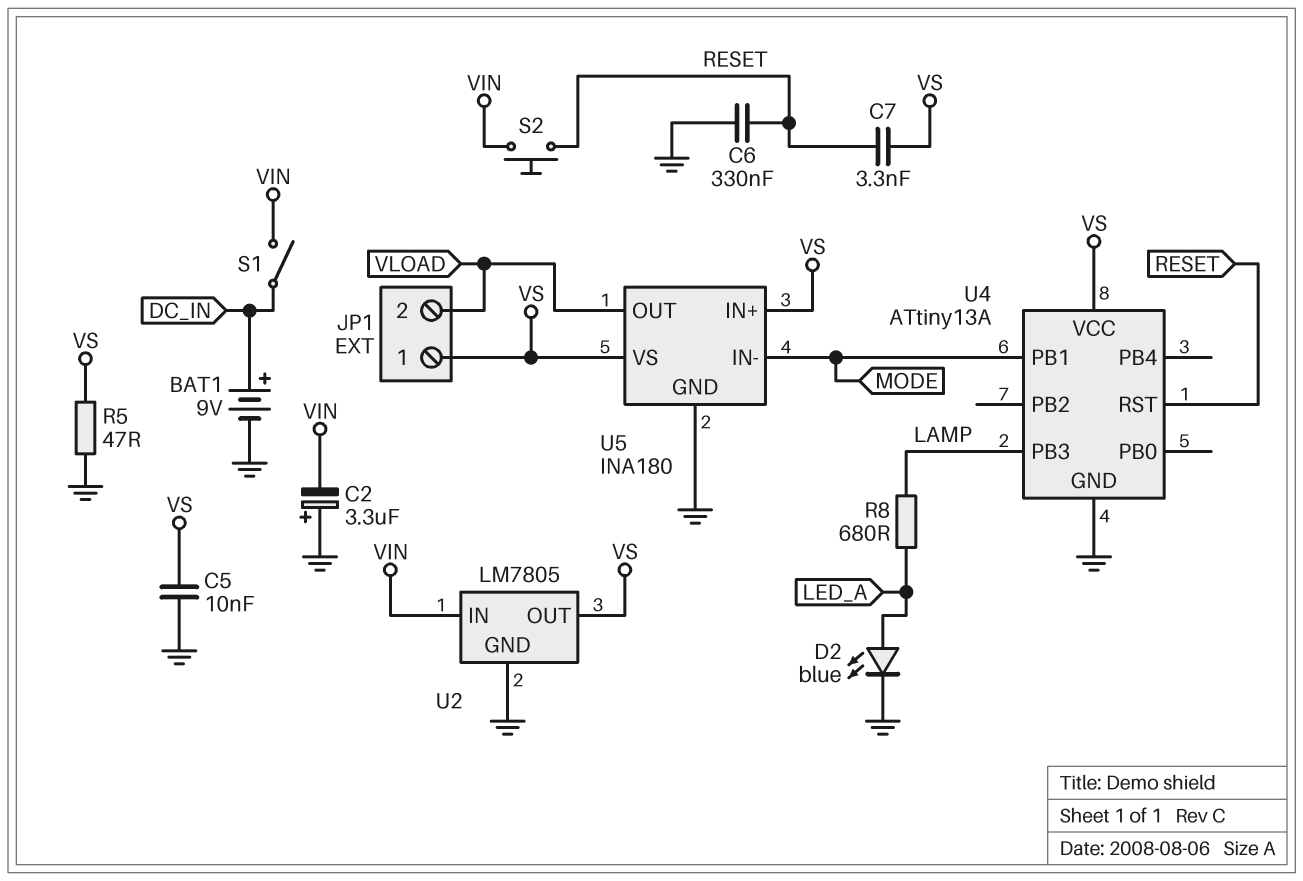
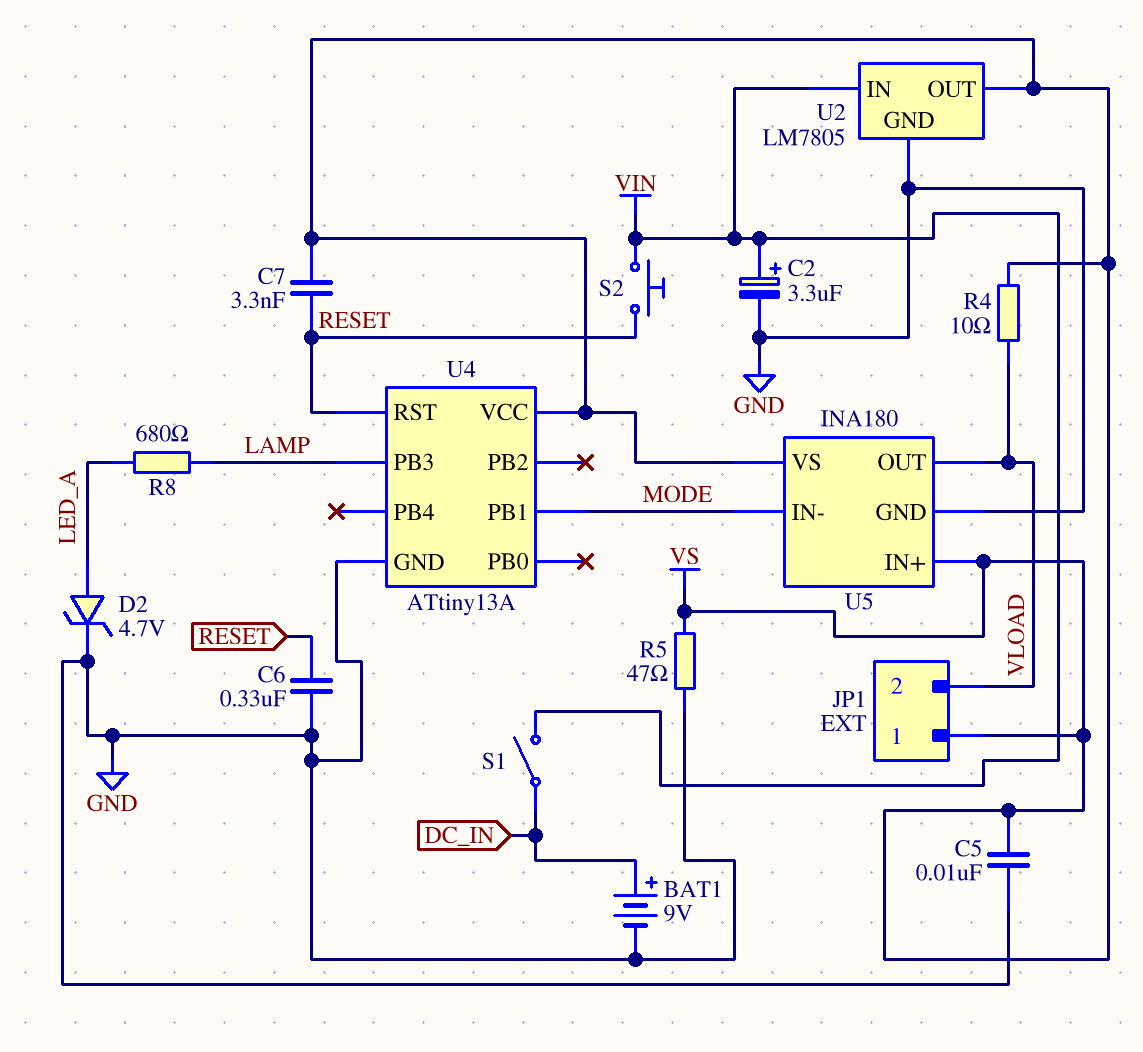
C2: 3.3uF (plus GND, minus VIN) -> 3.3uF (plus VIN, minus GND)
D2: LED blue (A LED_A, K GND) -> zener 4.7V (A LED_A, K GND)
R4: none -> 10 (VLOAD, VS)

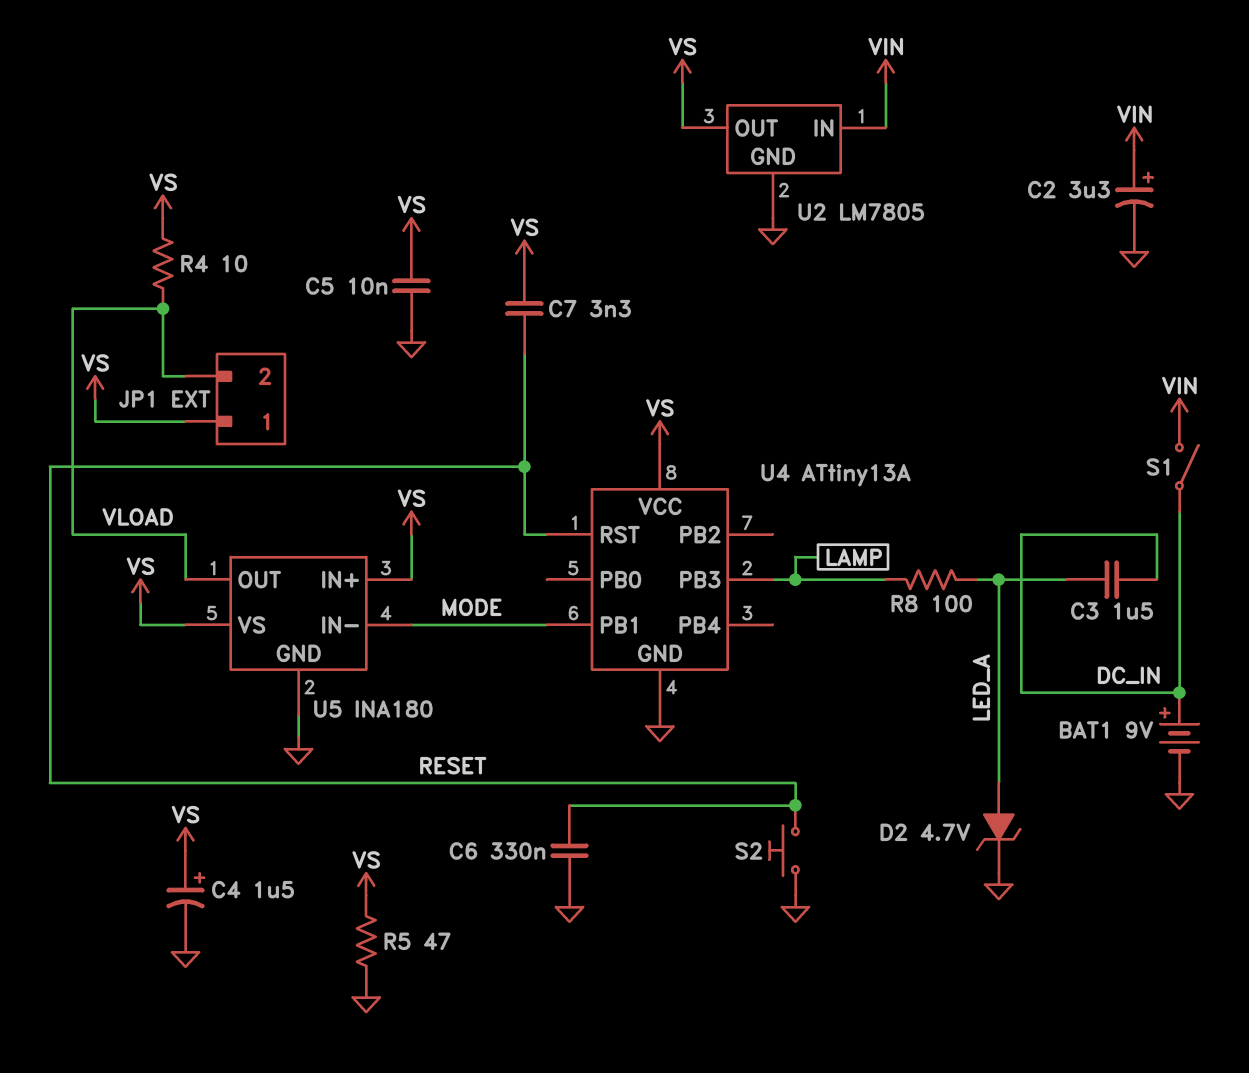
C3: none -> 1.5uF (DC_IN, LED_A)
C4: none -> 1.5uF (plus VS, minus GND)
R8: 680 (LAMP, LED_A) -> 100 (LAMP, LED_A)
S2: button (RESET, VIN) -> button (GND, RESET)

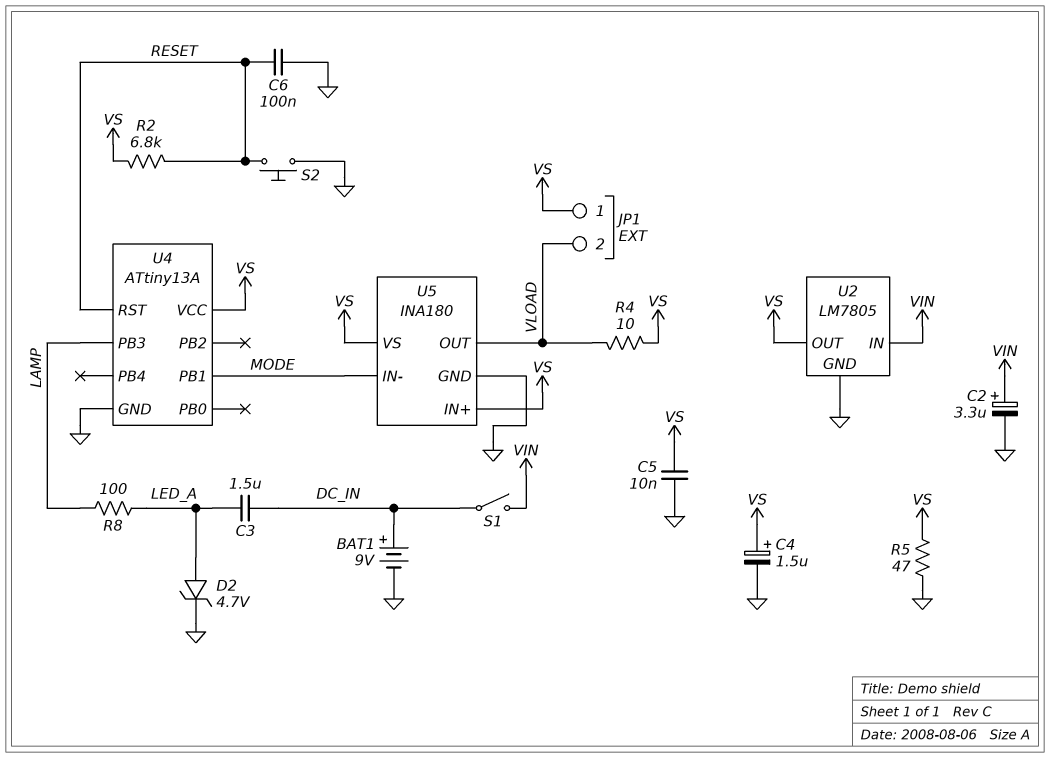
C6: 330nF (GND, RESET) -> 100nF (GND, RESET)
C7: 3.3nF (RESET, VS) -> none
R2: none -> 6.8k (RESET, VS)

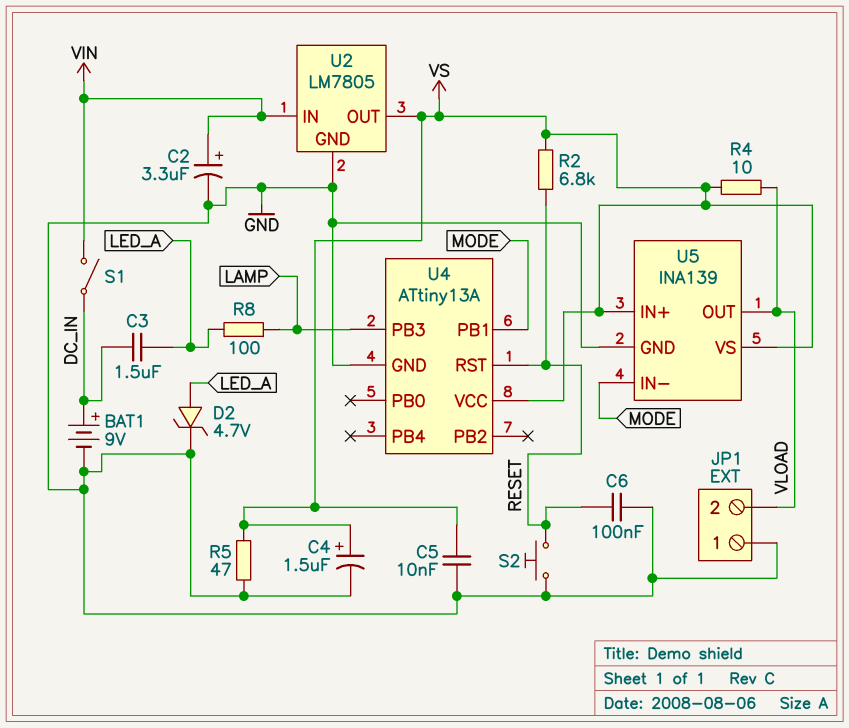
JP1 pin 1: VS -> GND
U5: INA180 -> INA139

